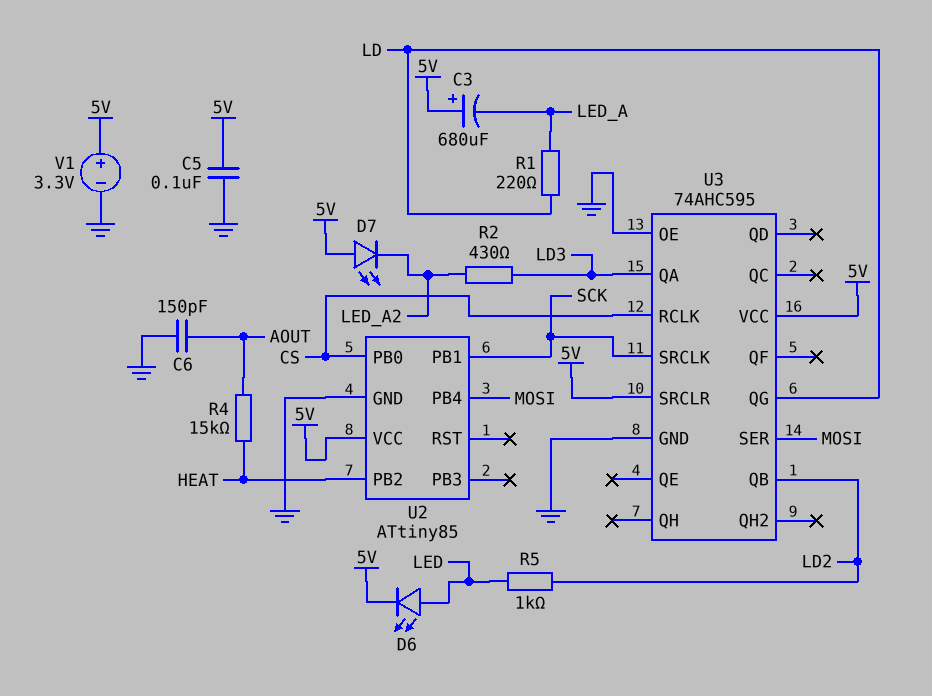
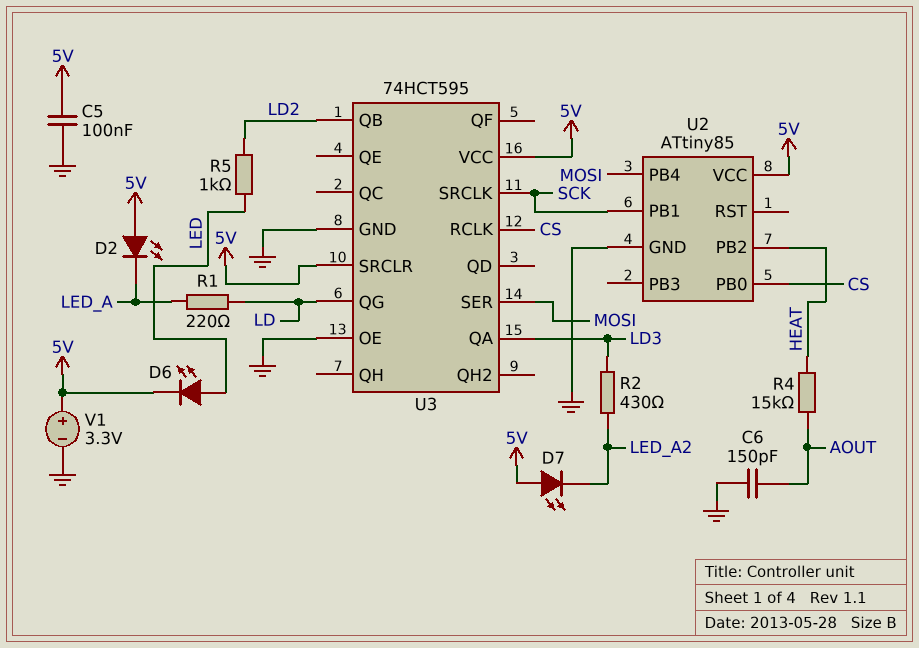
C3: 680uF (plus 5V, minus LED_A) -> none
D2: none -> LED (A 5V, K LED_A)
U3: 74AHC595 -> 74HCT595

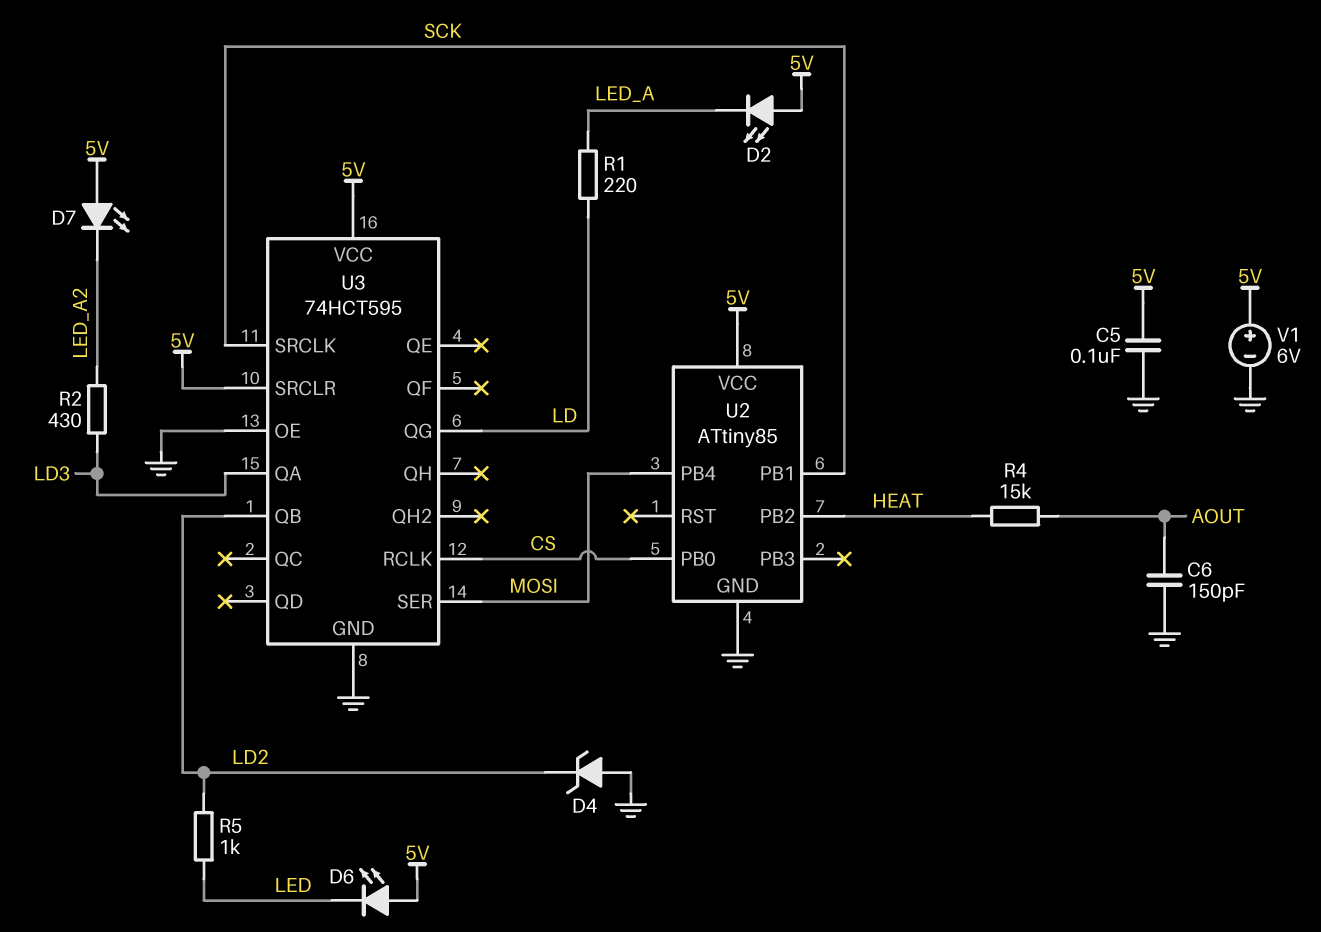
D4: none -> zener (A GND, K LD2)
D6: LED (A LED, K 5V) -> LED (A 5V, K LED)
V1: 3.3V (plus 5V, minus GND) -> 6V (plus 5V, minus GND)

